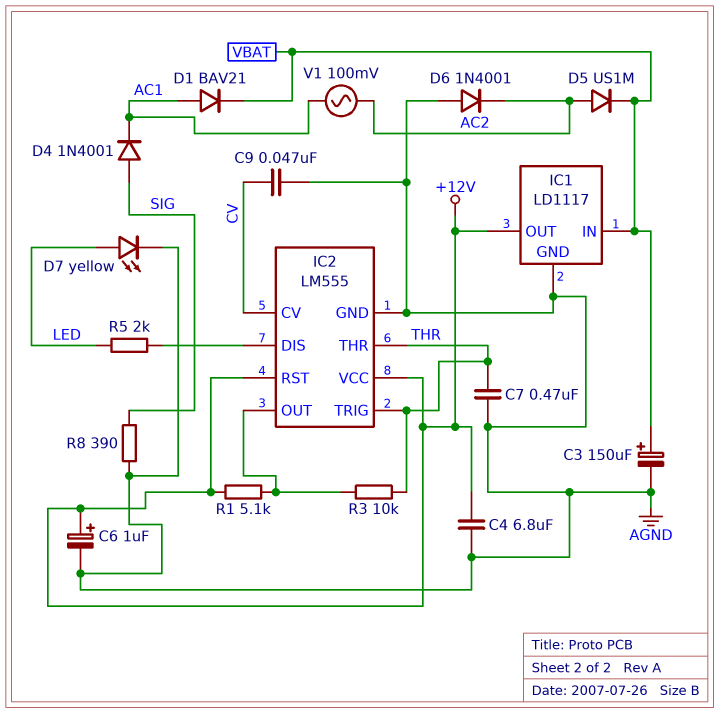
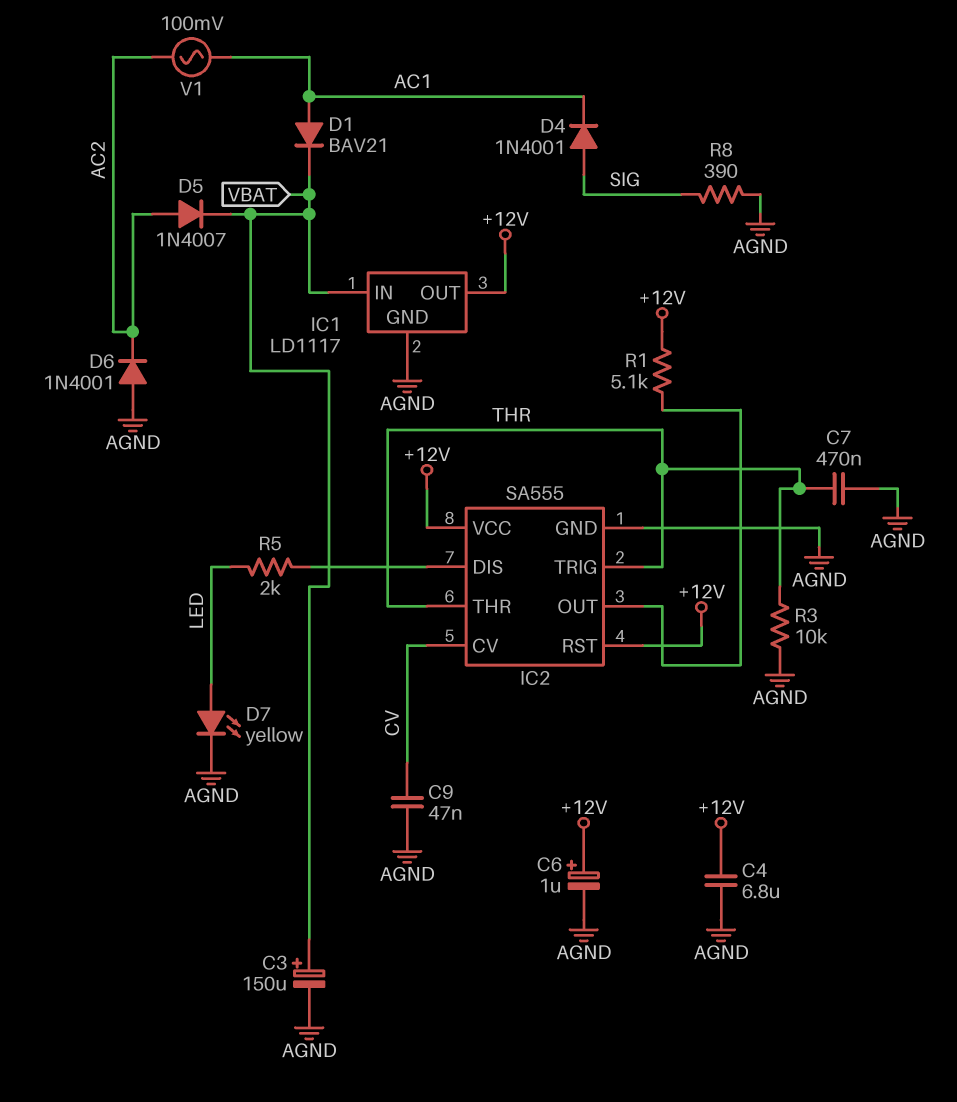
D5: diode US1M (A AC2, K VBAT) -> diode 1N4007 (A AC2, K VBAT)
IC2: LM555 -> SA555
R3: 10k (IC2/OUT, THR) -> 10k (AGND, THR)

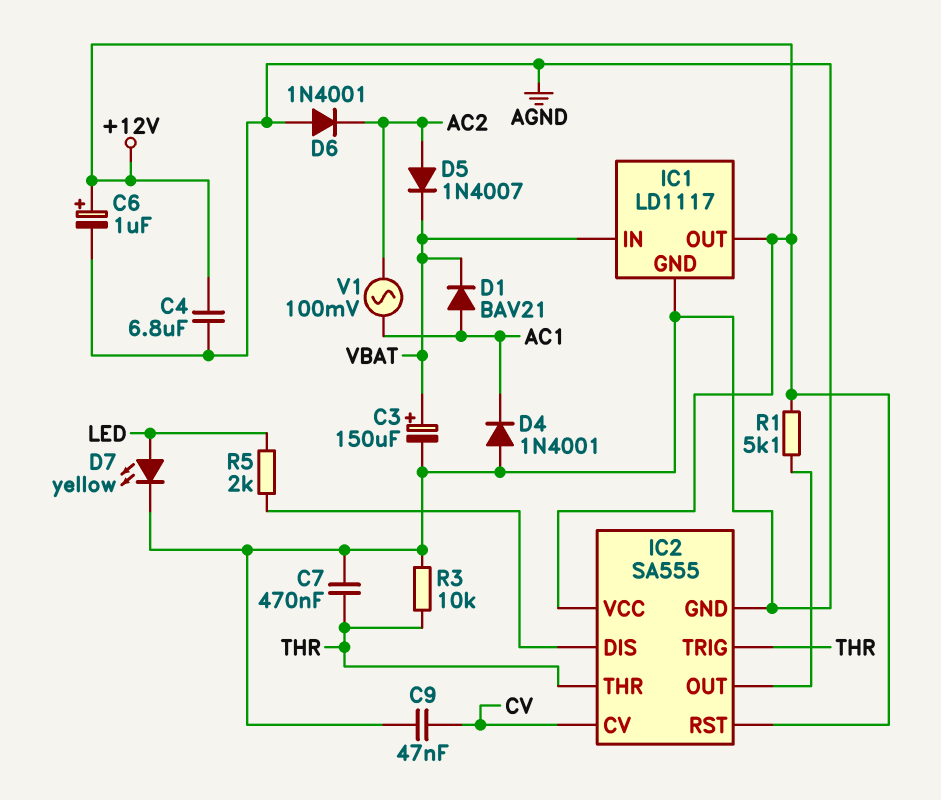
D4: diode 1N4001 (A SIG, K AC1) -> diode 1N4001 (A AGND, K AC1)
R8: 390 (AGND, SIG) -> none

